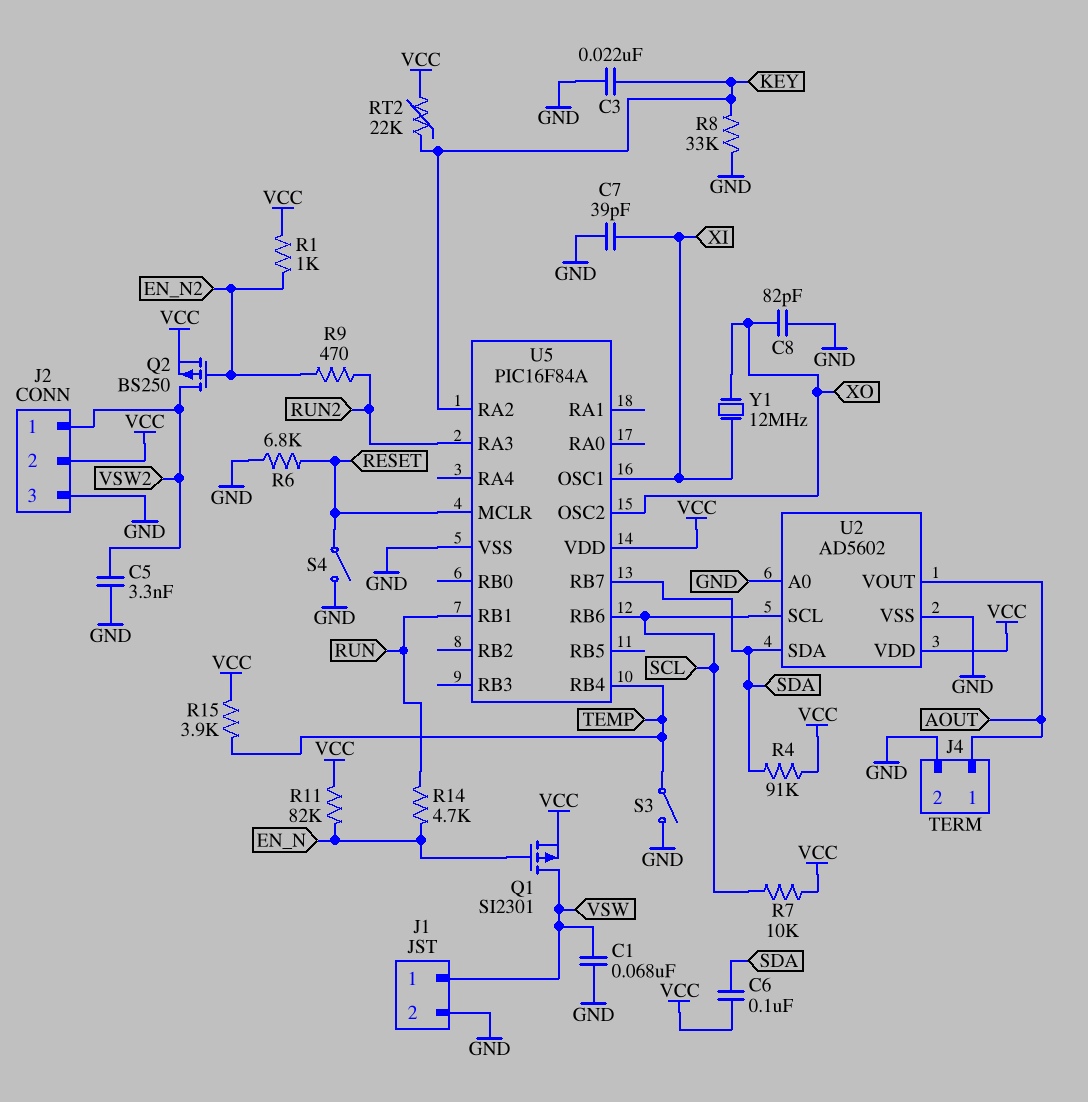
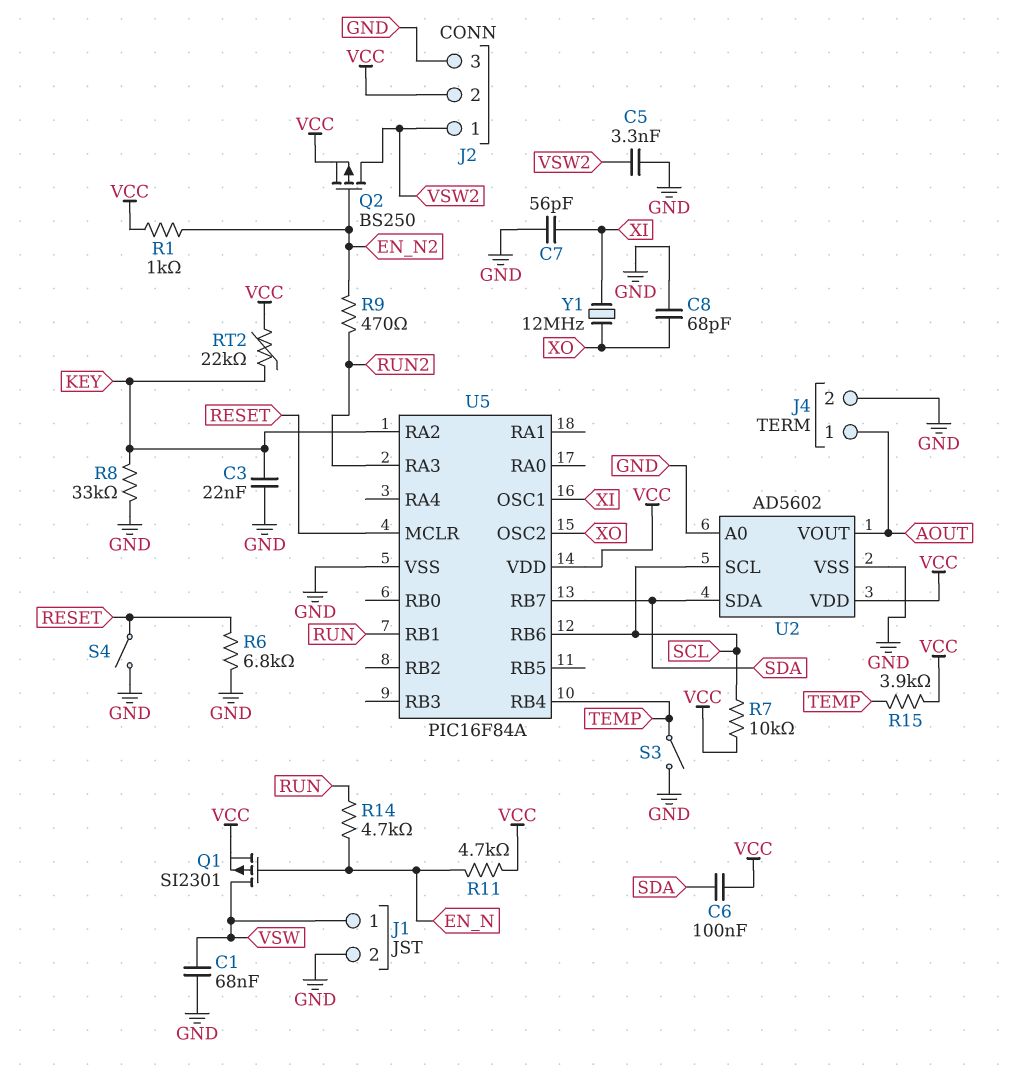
C7: 39pF (GND, XI) -> 56pF (GND, XI)
C8: 82pF (GND, XO) -> 68pF (GND, XO)
R4: 91k (SDA, VCC) -> none
R11: 82k (EN_N, VCC) -> 4.7k (EN_N, VCC)

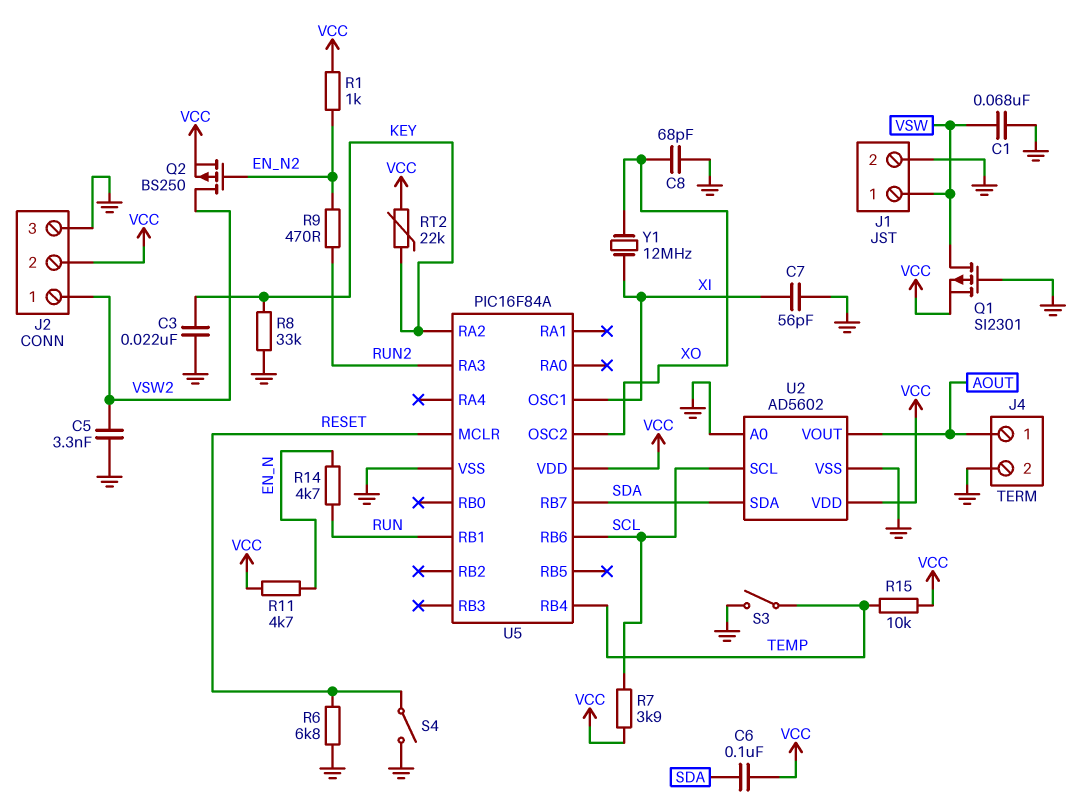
Q1: PMOS SI2301 (G EN_N, D VSW, S VCC) -> PMOS SI2301 (G GND, D VSW, S VCC)
R7: 10k (SCL, VCC) -> 3.9k (SCL, VCC)
R15: 3.9k (TEMP, VCC) -> 10k (TEMP, VCC)

